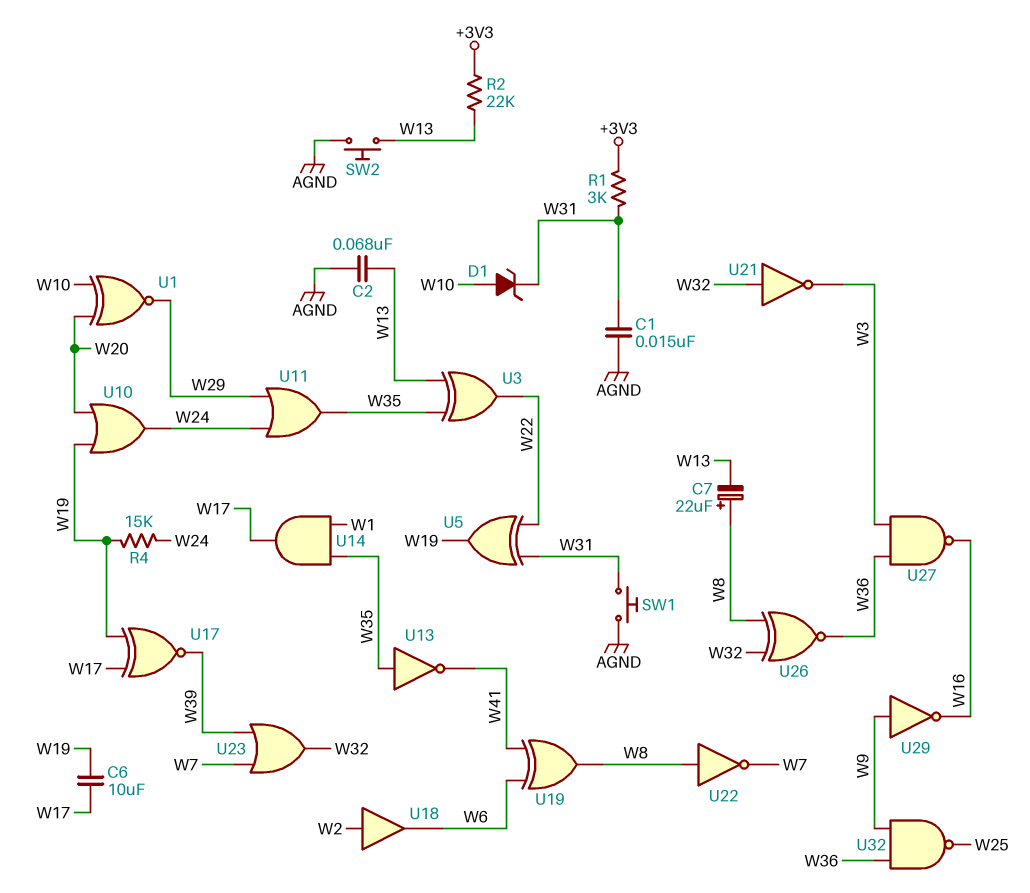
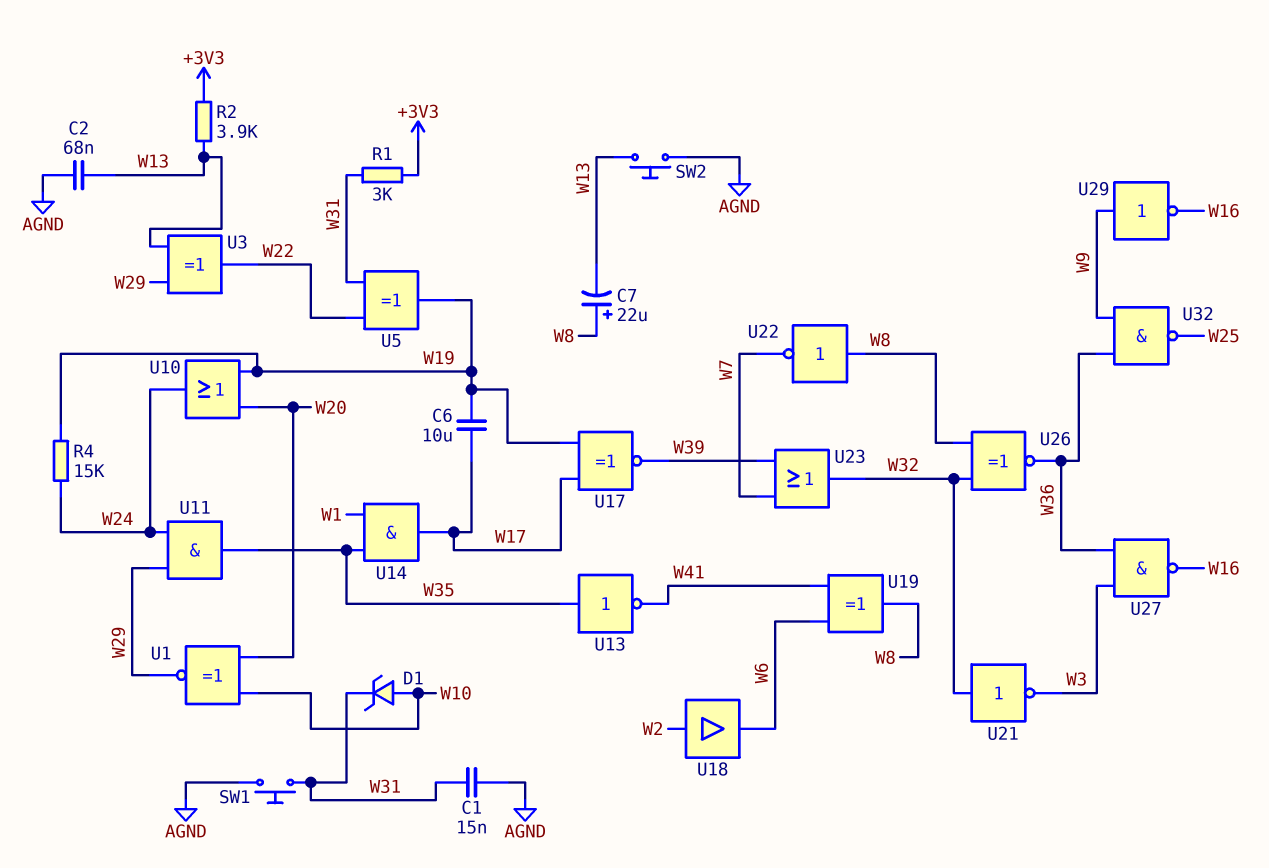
R2: 22k (+3V3, W13) -> 3.9k (+3V3, W13)
U3: XOR (in W13, in W35, out W22) -> XOR (in W13, in W29, out W22)
U11: OR (in W24, in W29, out W35) -> AND (in W24, in W29, out W35)

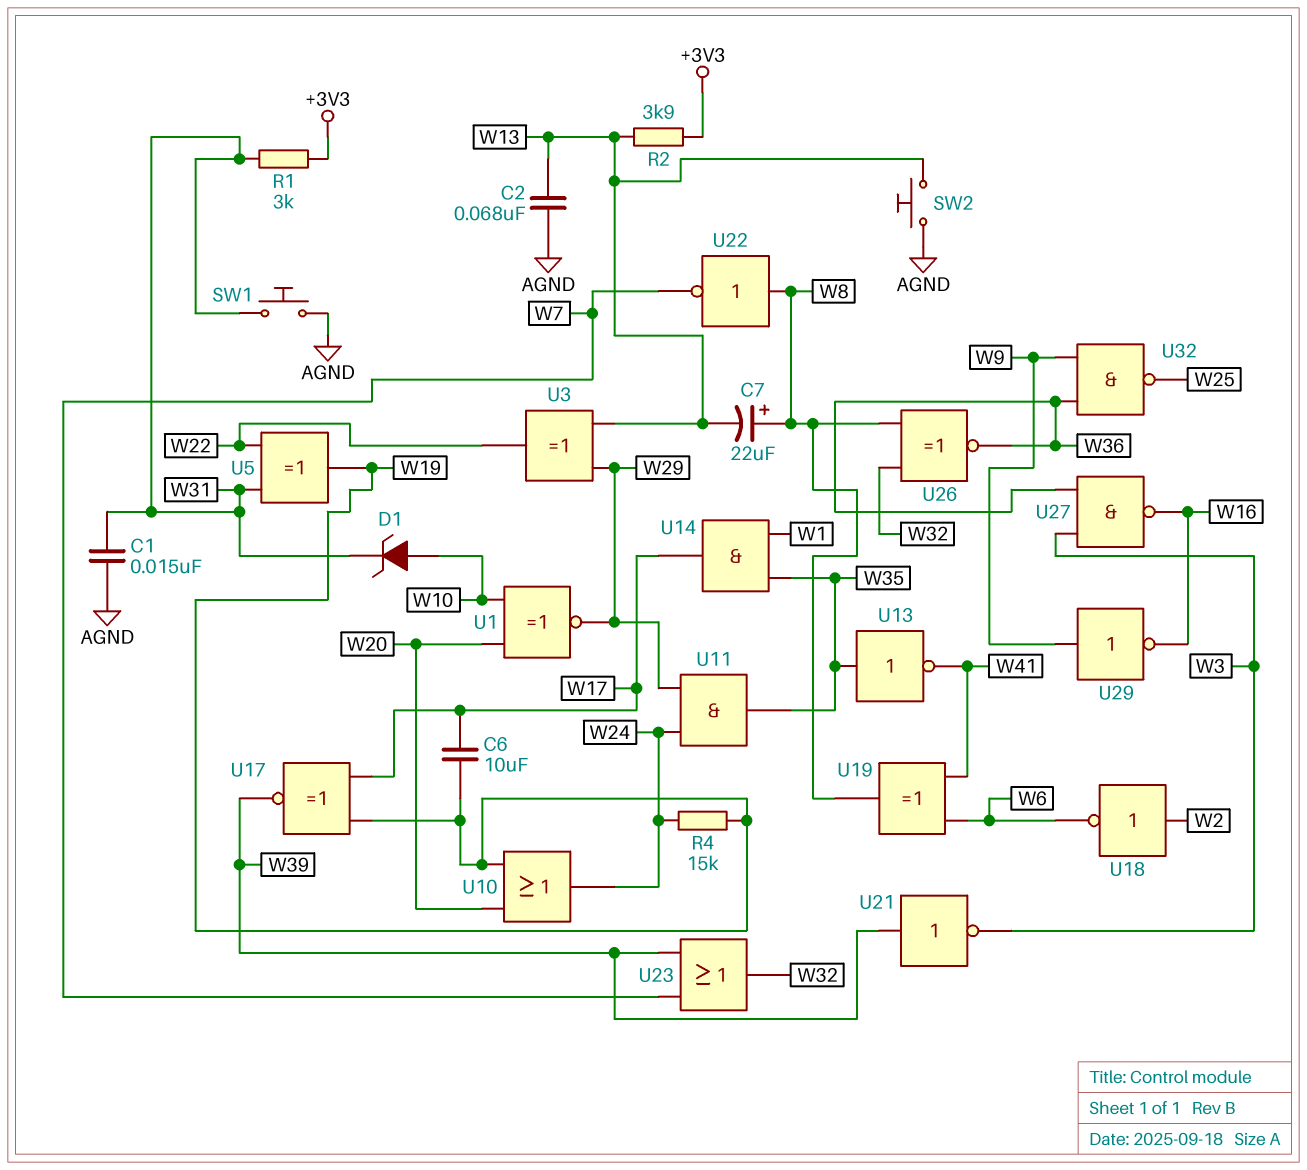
U18: buffer (in W2, out W6) -> NOT (in W2, out W6)
U21: NOT (in W32, out W3) -> NOT (in W39, out W3)

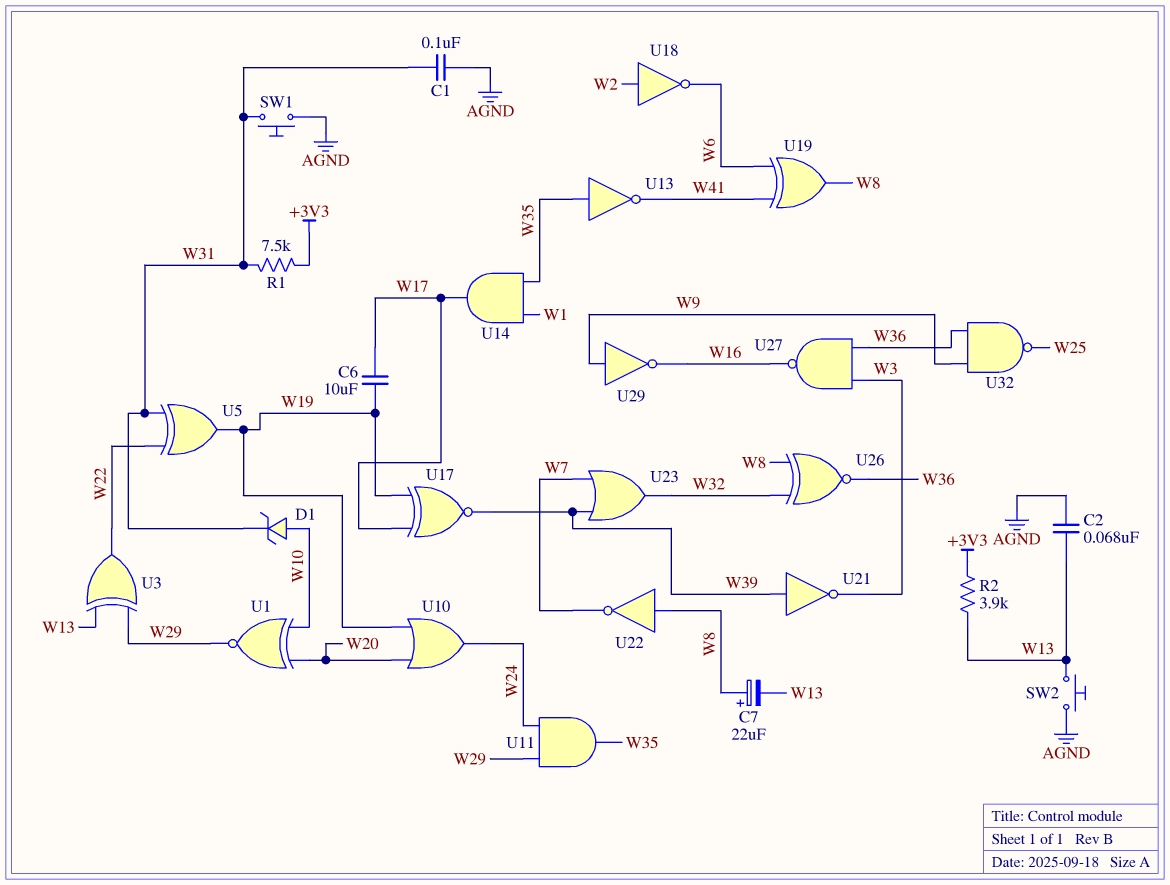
C1: 15nF (AGND, W31) -> 100nF (AGND, W31)
R1: 3k (+3V3, W31) -> 7.5k (+3V3, W31)
R4: 15k (W19, W24) -> none

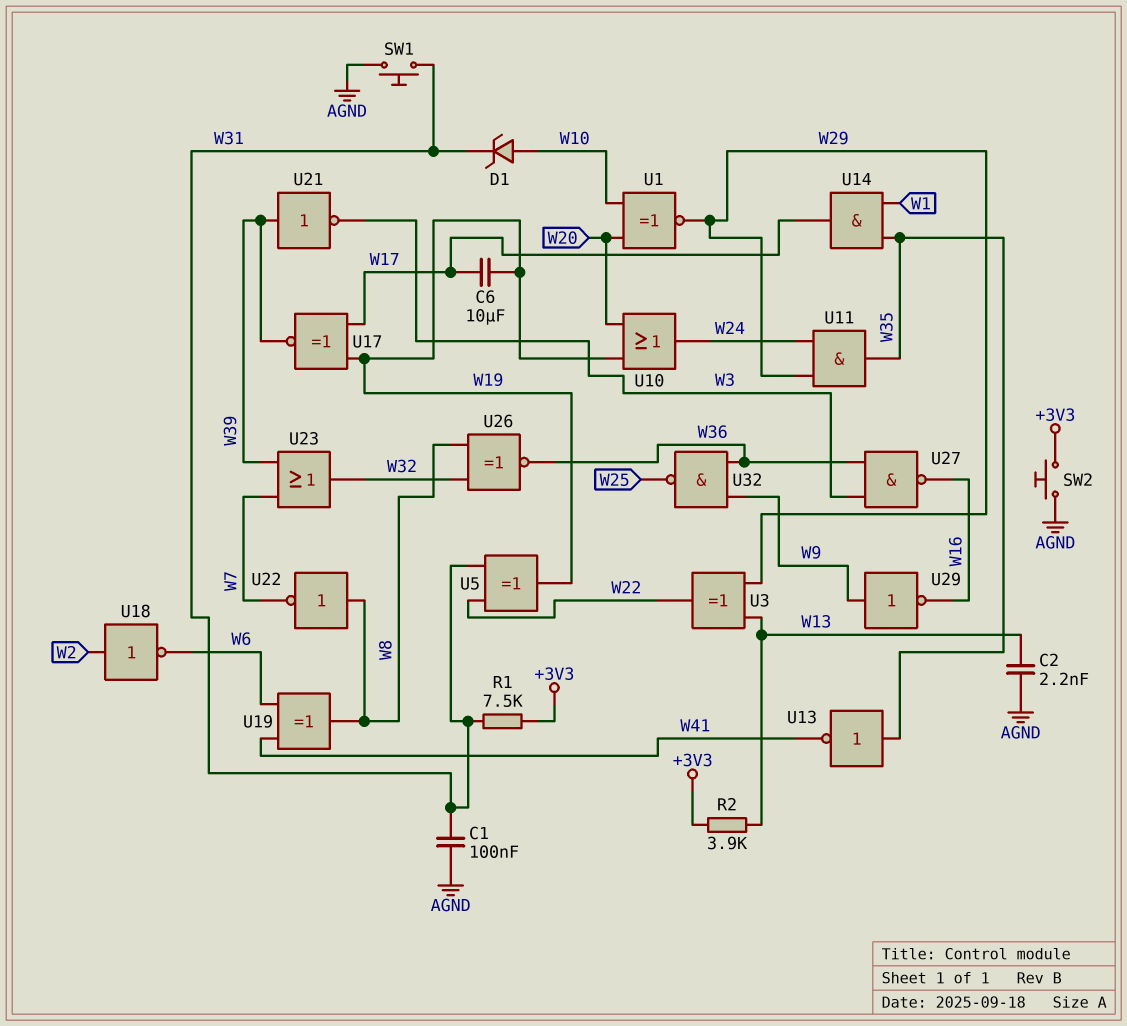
C2: 68nF (AGND, W13) -> 2.2nF (AGND, W13)
C7: 22uF (plus W8, minus W13) -> none
SW2: button (AGND, W13) -> button (+3V3, AGND)

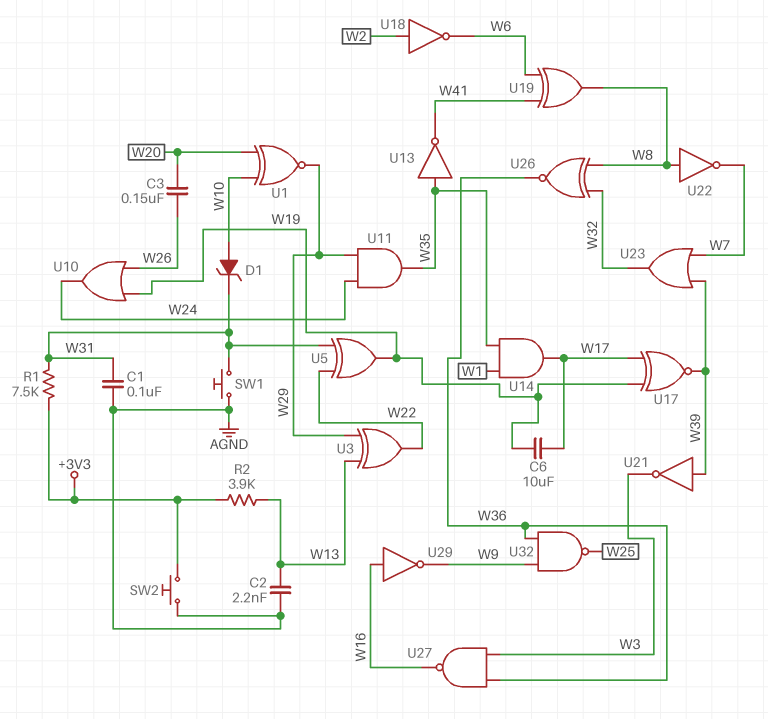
C3: none -> 150nF (W20, W26)
U10: OR (in W19, in W20, out W24) -> OR (in W19, in W26, out W24)
U29: NOT (in W9, out W16) -> NOT (in W16, out W9)

